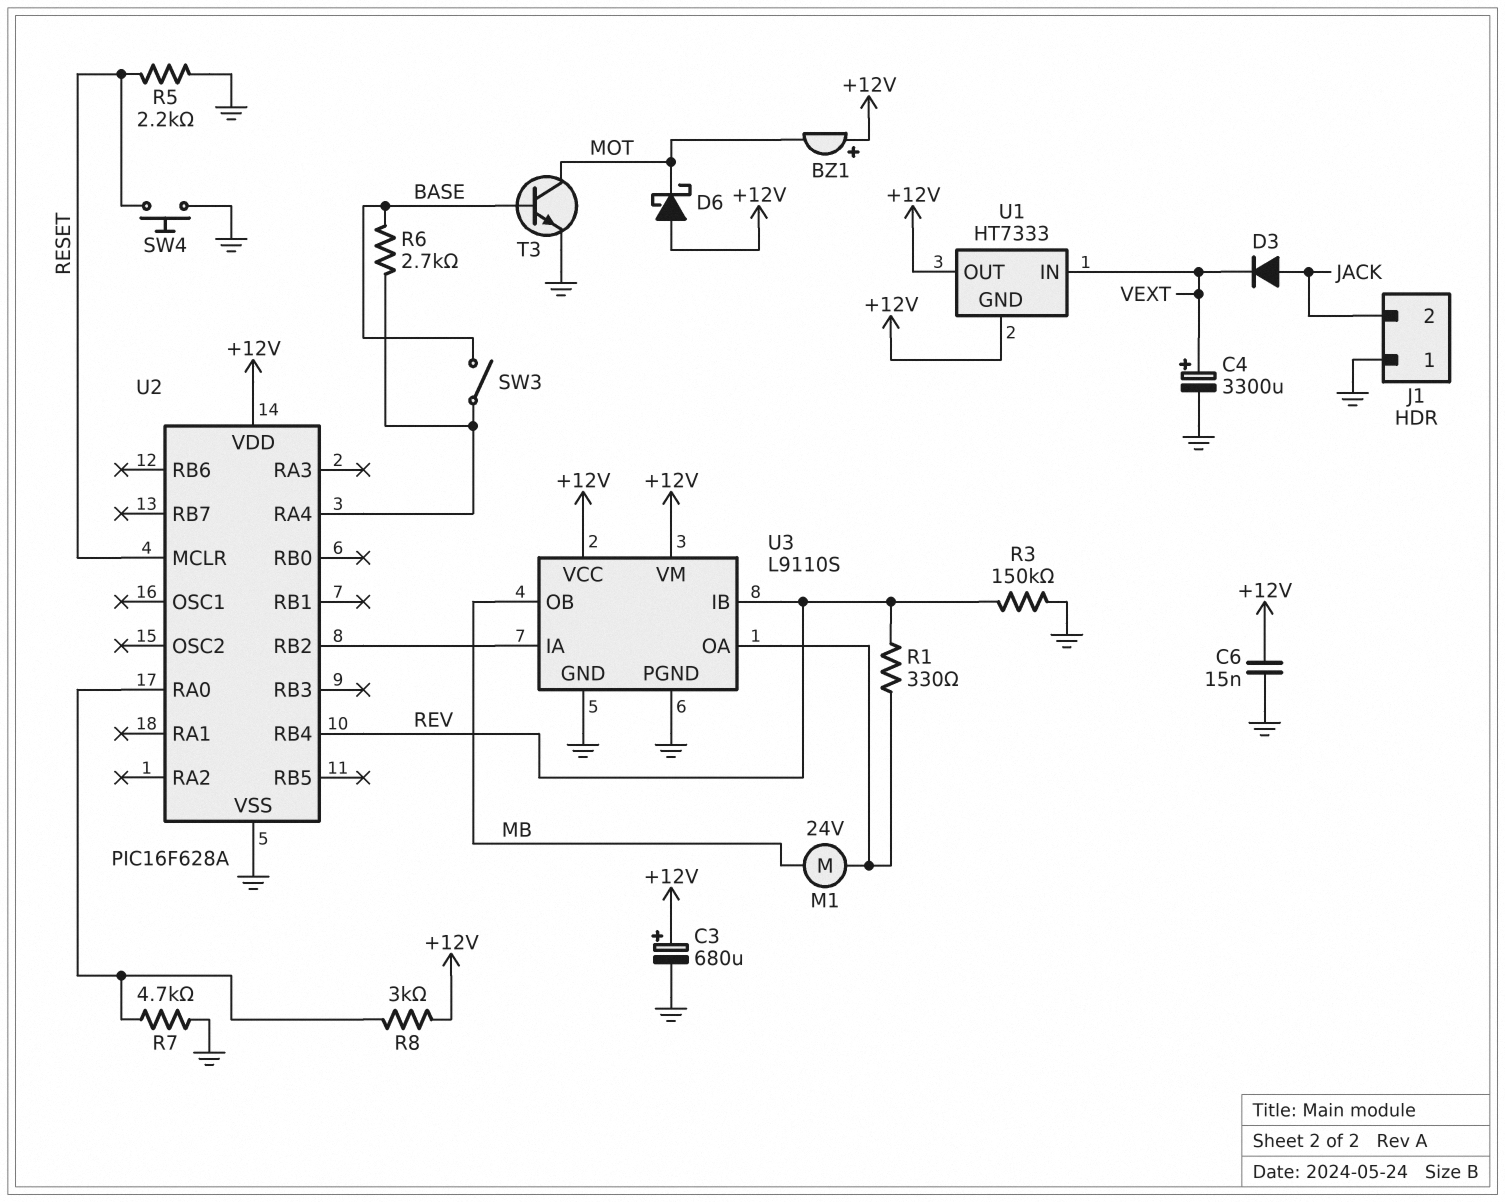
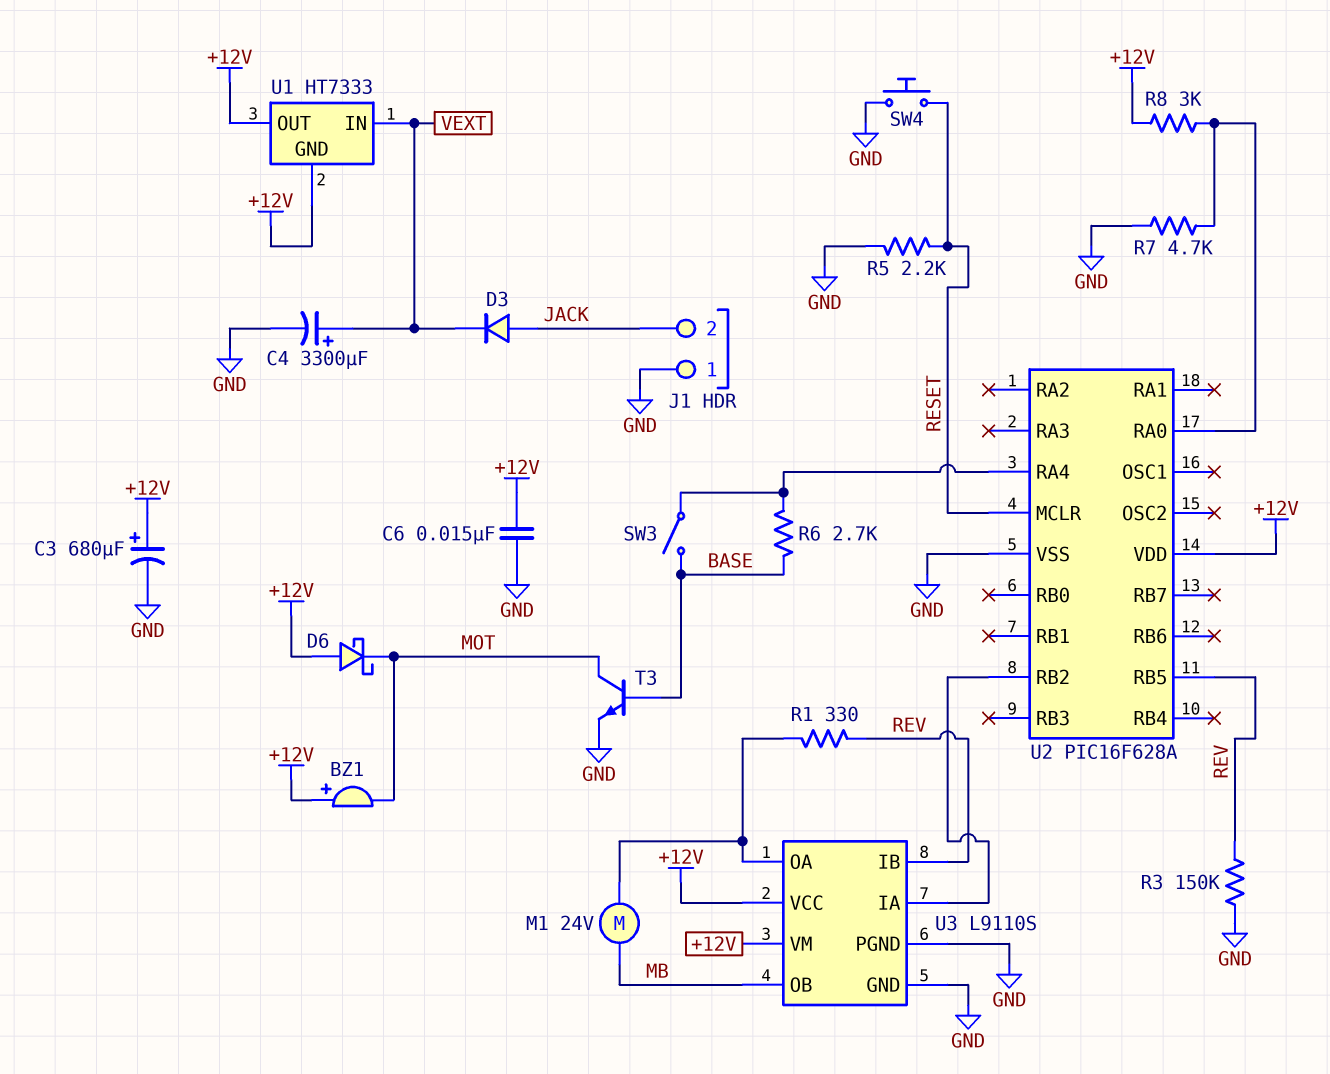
U2 pin RB4: REV -> none
U2 pin RB5: none -> REV

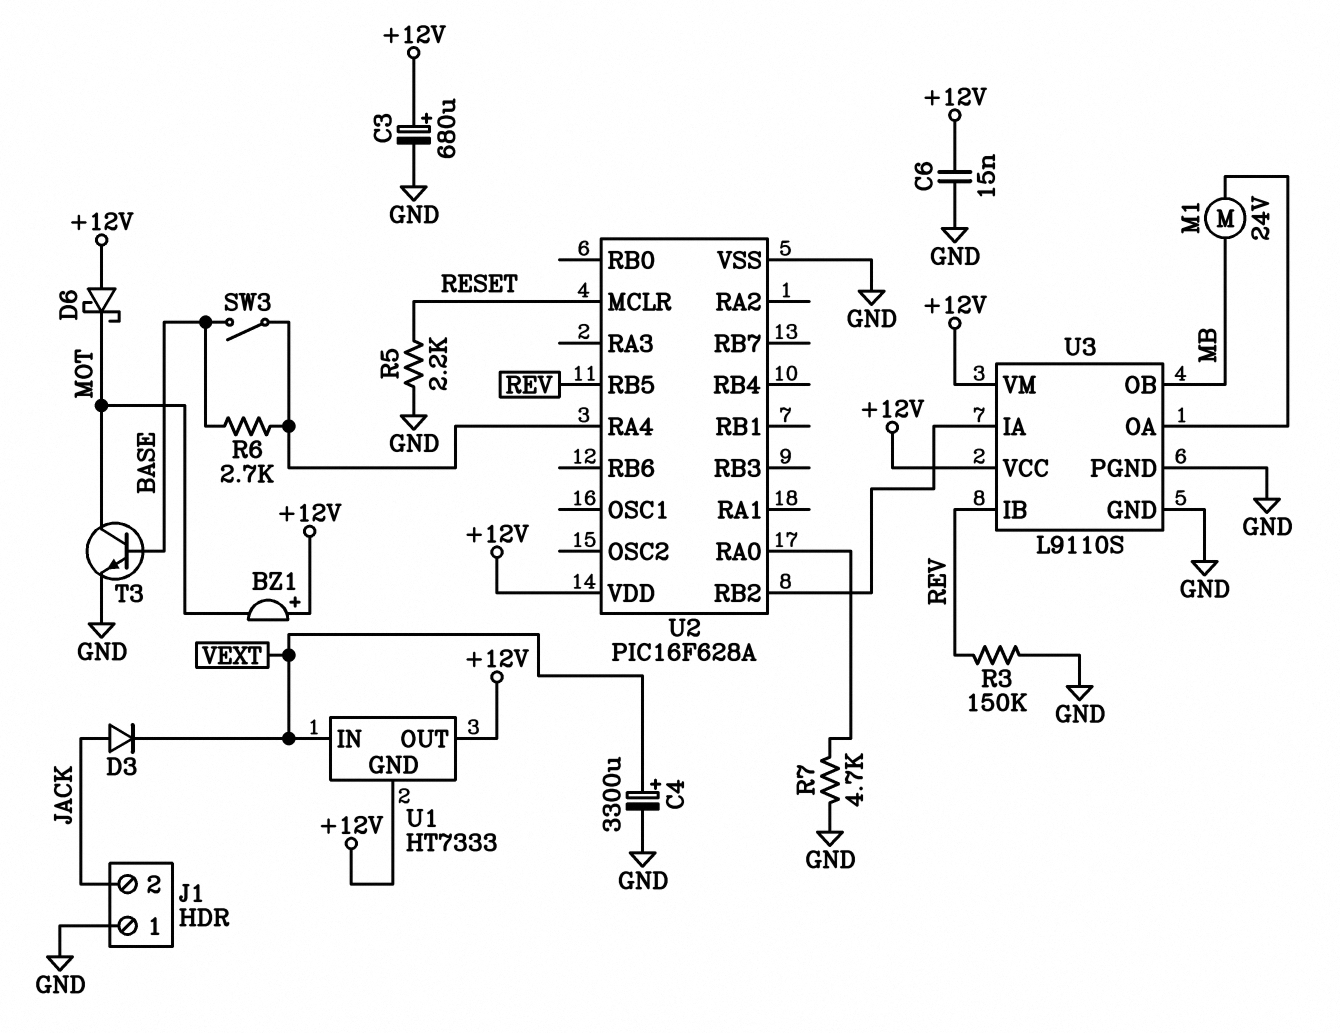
R1: 330 (REV, U3/OA) -> none
R8: 3k (+12V, U2/RA0) -> none
SW4: button (GND, RESET) -> none

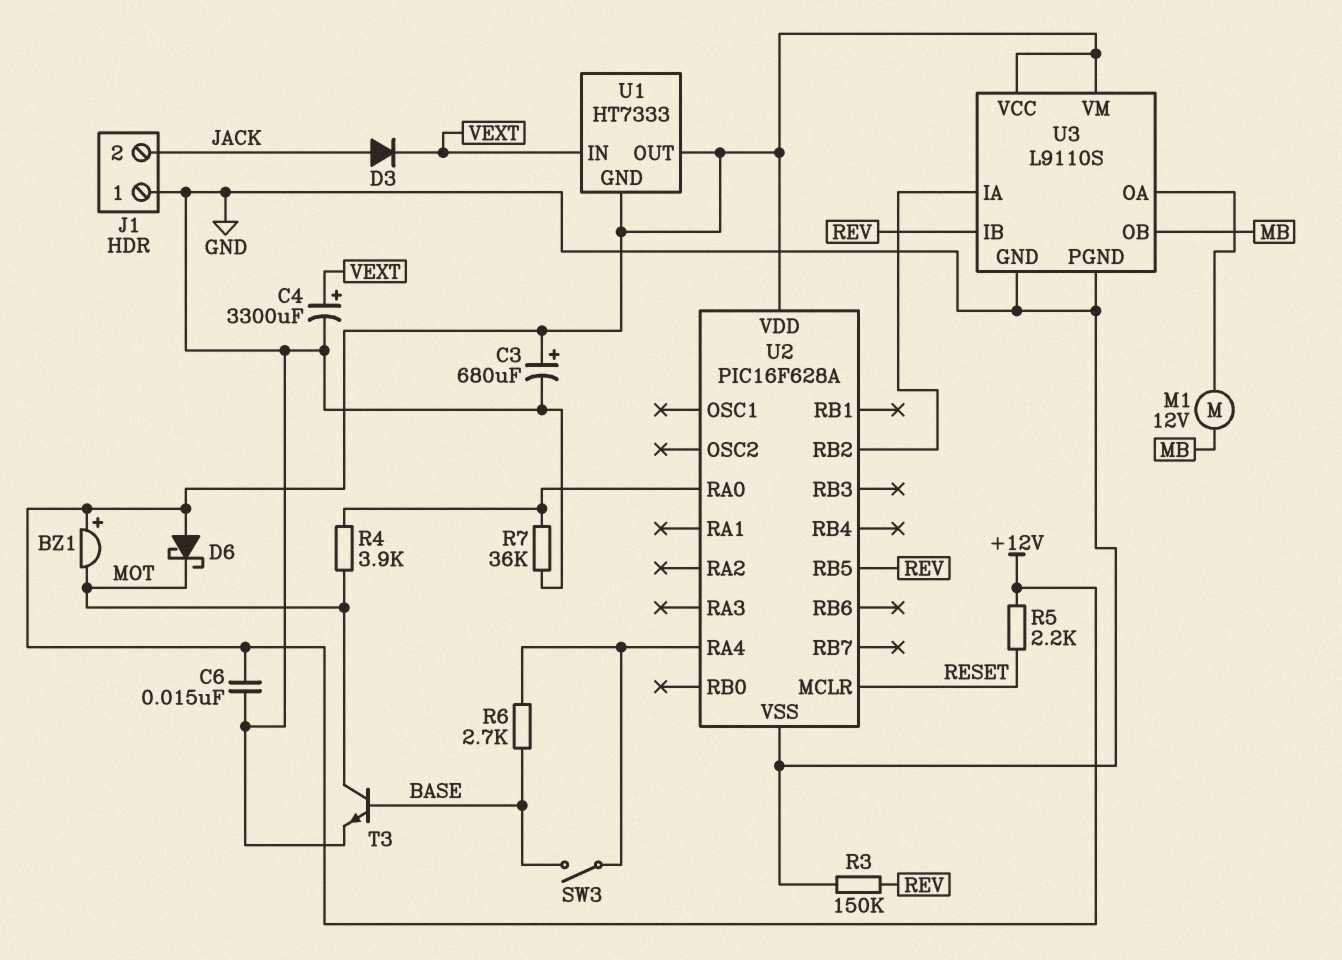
M1: motor 24V (MB, U3/OA) -> motor 12V (MB, U3/OA)
R4: none -> 3.9k (MOT, U2/RA0)
R5: 2.2k (GND, RESET) -> 2.2k (+12V, RESET)
R7: 4.7k (GND, U2/RA0) -> 36k (GND, U2/RA0)

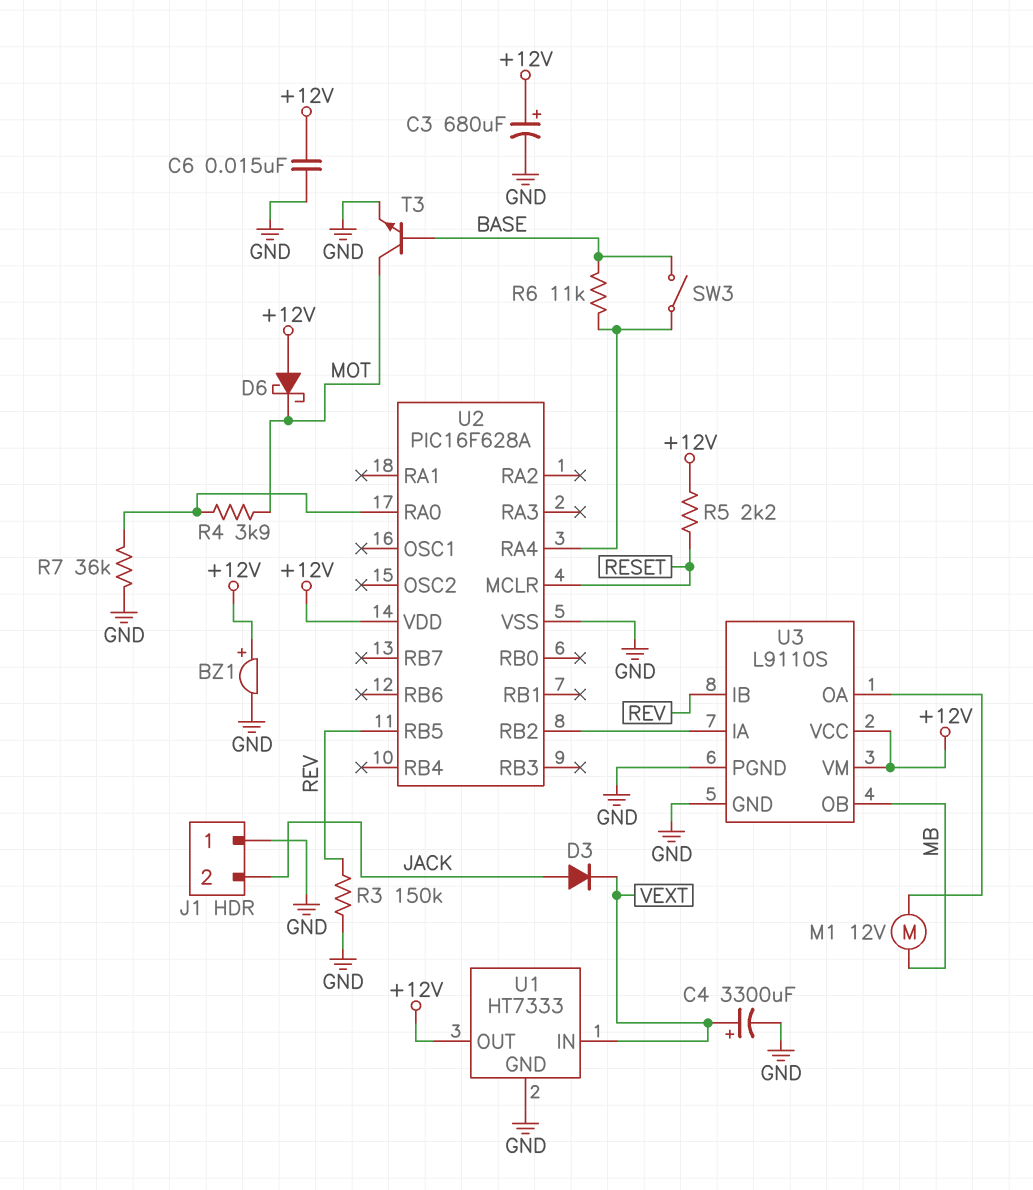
BZ1: buzzer (plus +12V, minus MOT) -> buzzer (plus +12V, minus GND)
R6: 2.7k (BASE, U2/RA4) -> 11k (BASE, U2/RA4)
U1 pin GND: +12V -> GND

